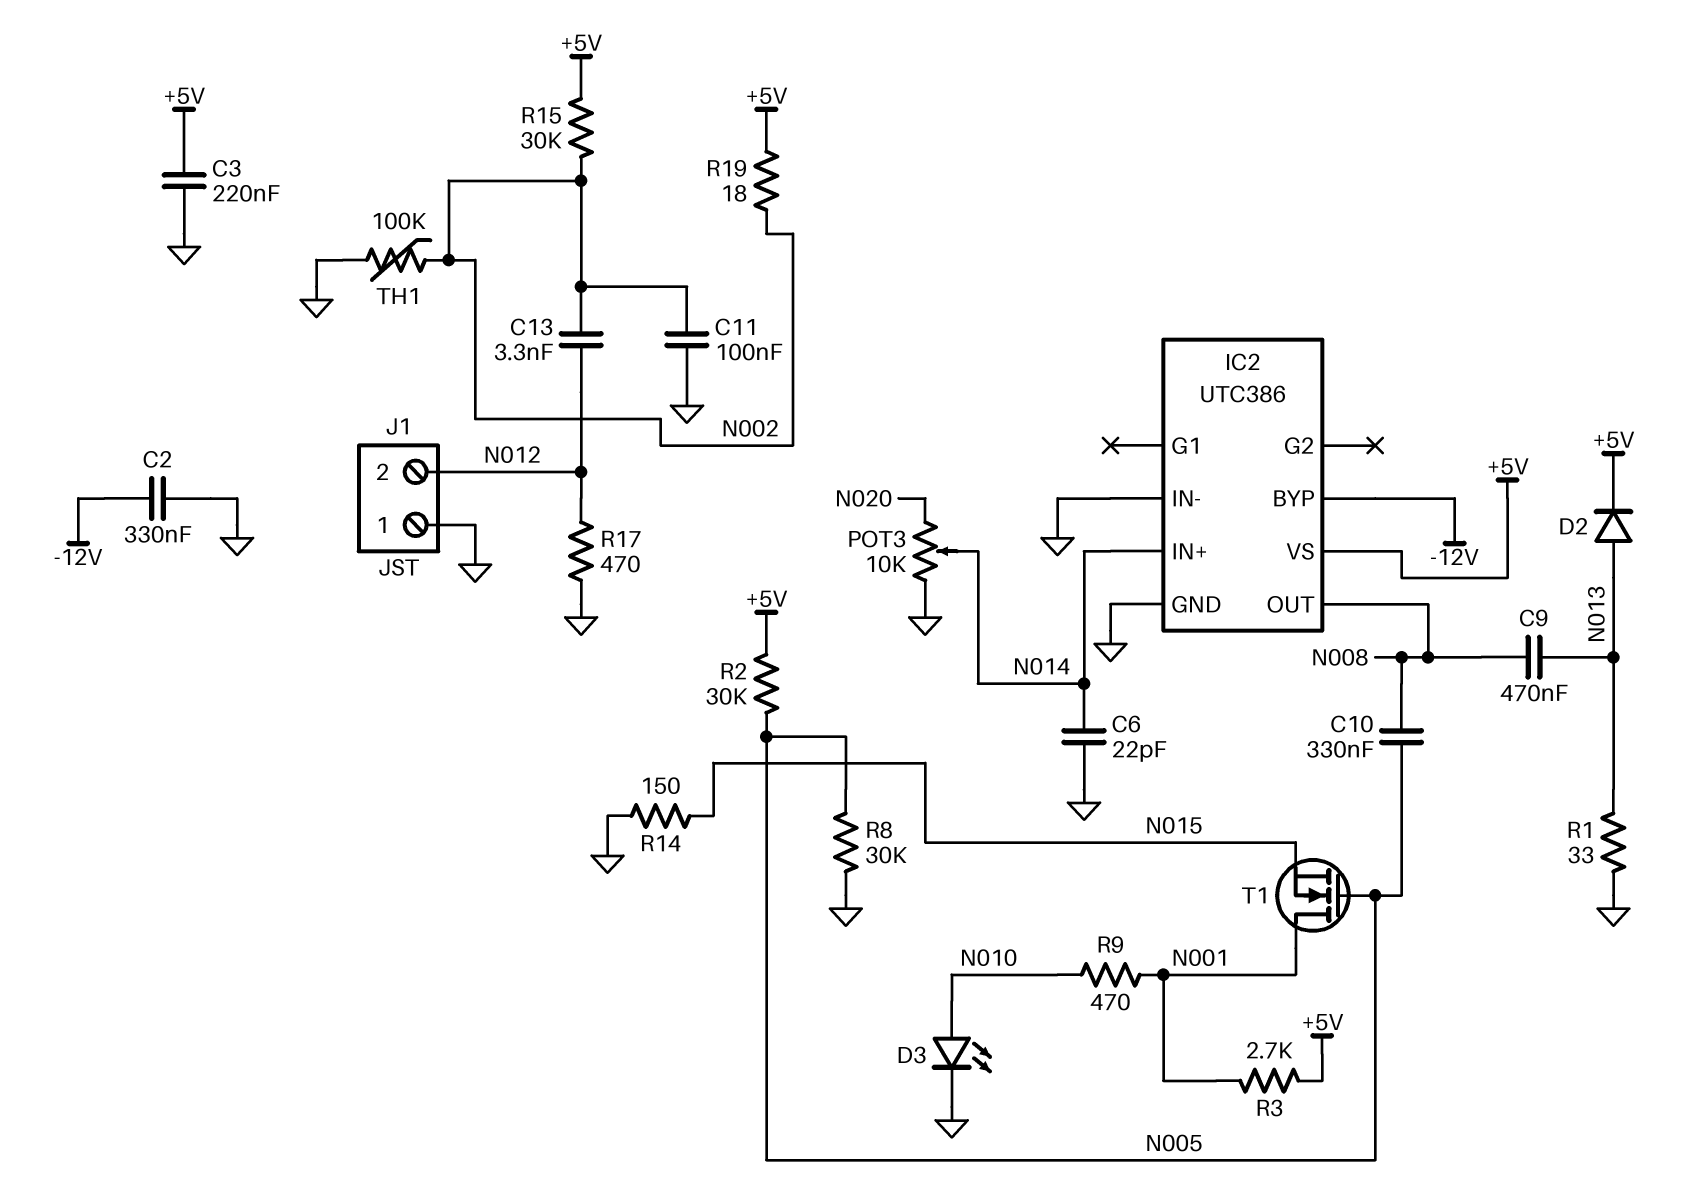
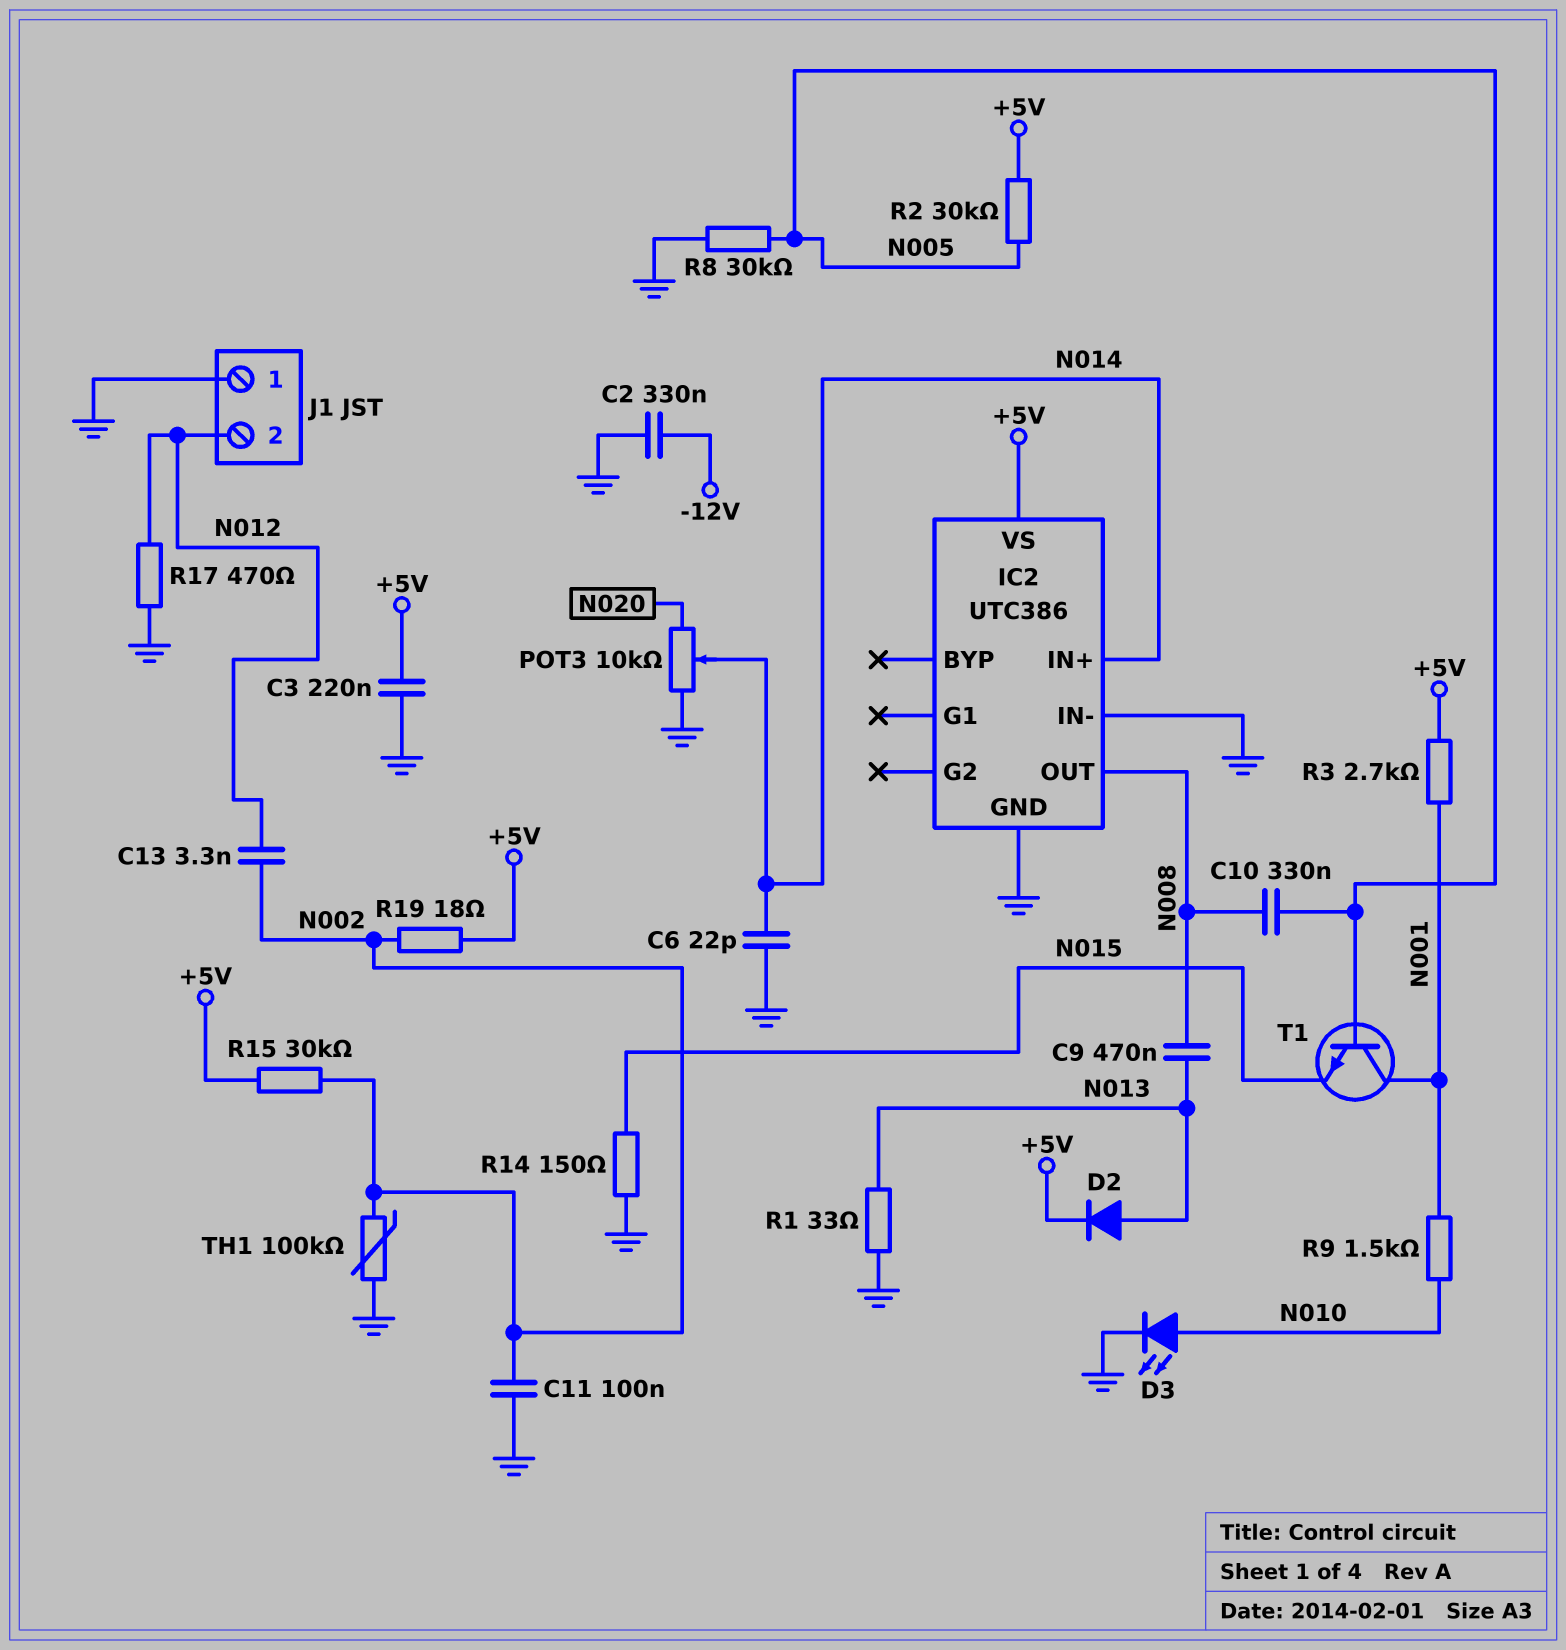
IC2 pin BYP: -12V -> none
R9: 470 (N001, N010) -> 1.5k (N001, N010)
T1: NMOS (G N005, D N001, S N015) -> NPN (B N005, C N001, E N015)

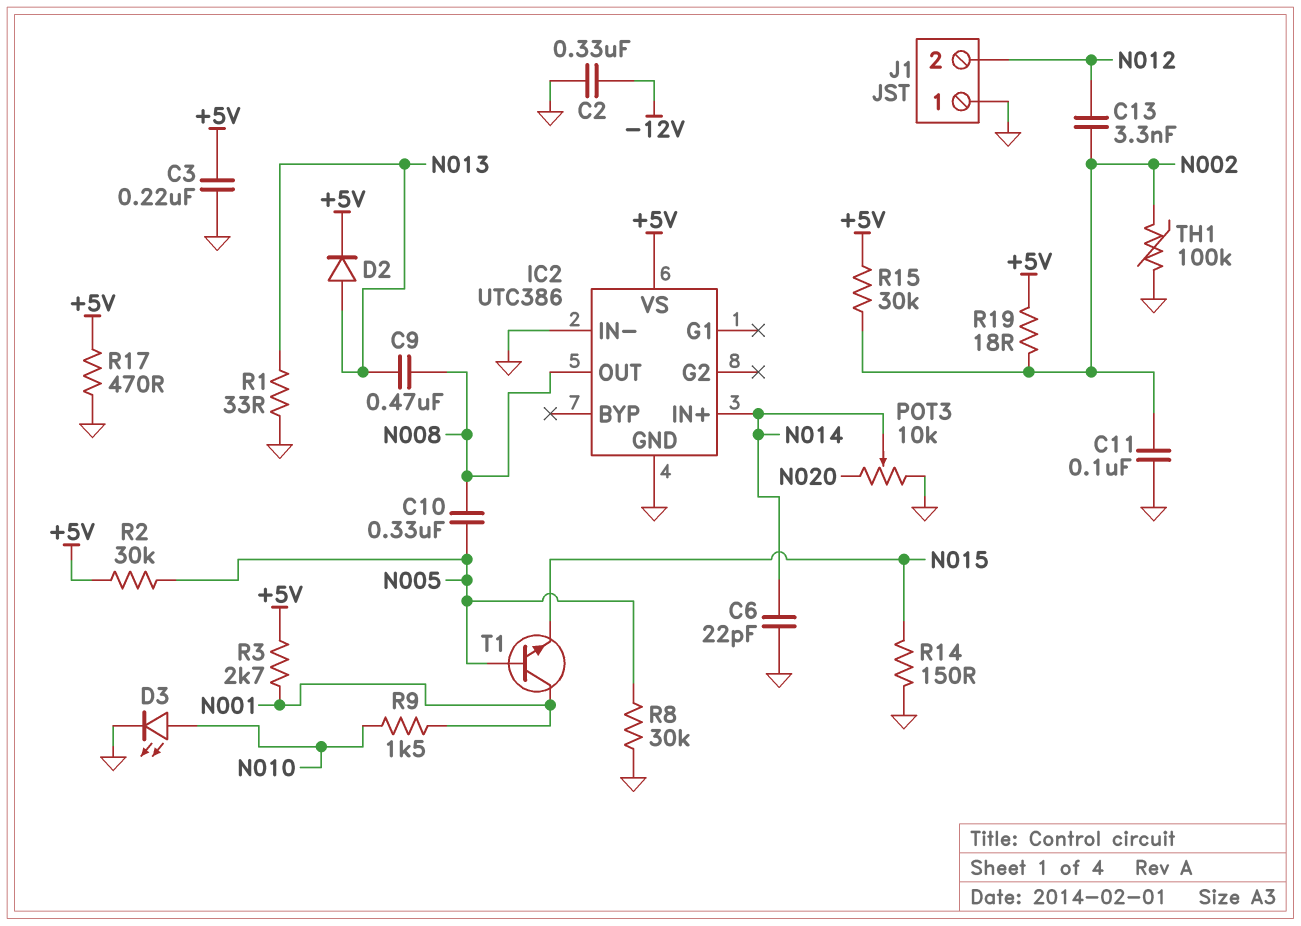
R17: 470 (GND, N012) -> 470 (+5V, GND)

